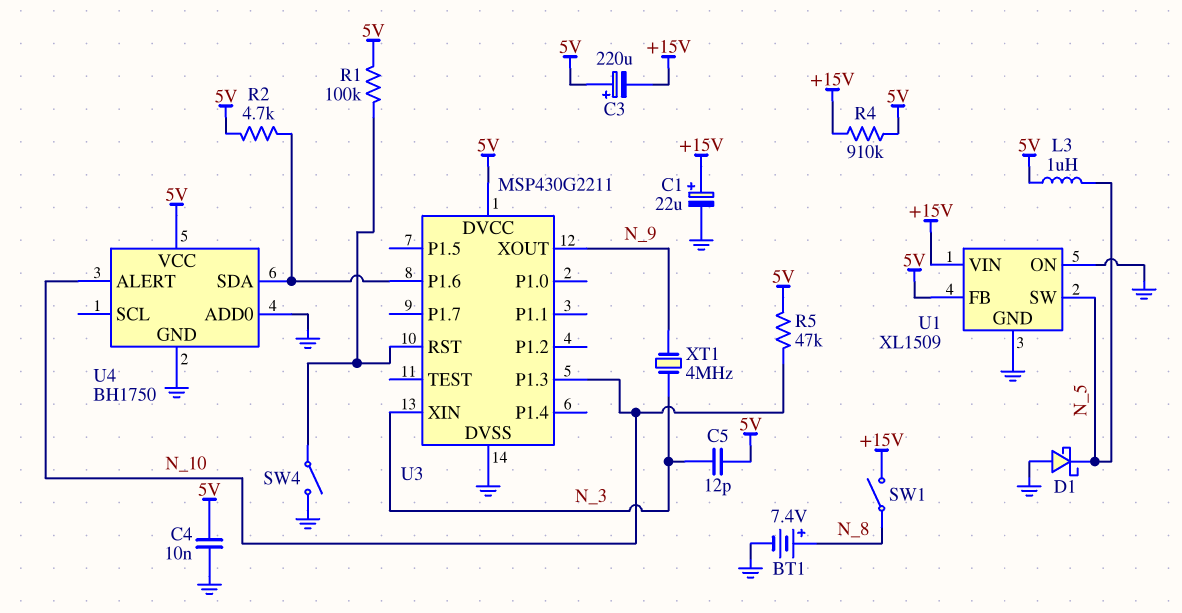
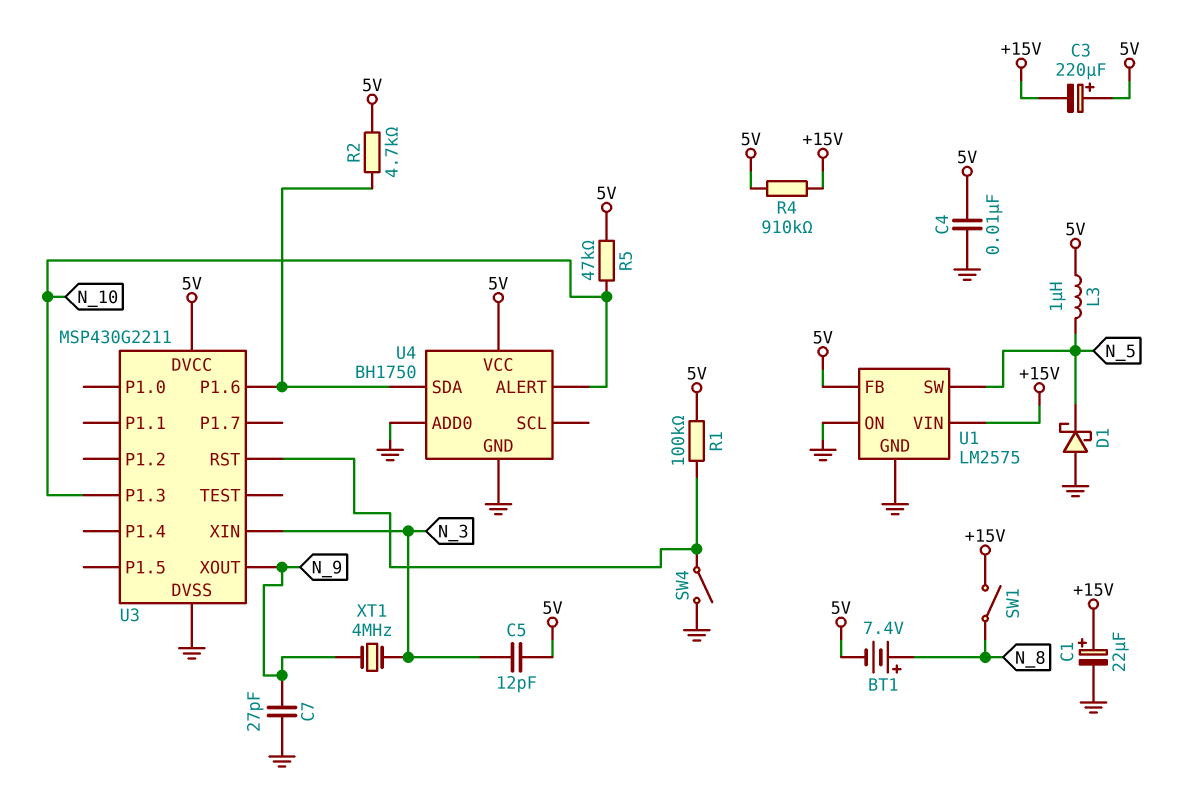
BT1: 7.4V (plus N_8, minus GND) -> 7.4V (plus N_8, minus 5V)
C7: none -> 27pF (GND, N_9)
U1: XL1509 -> LM2575

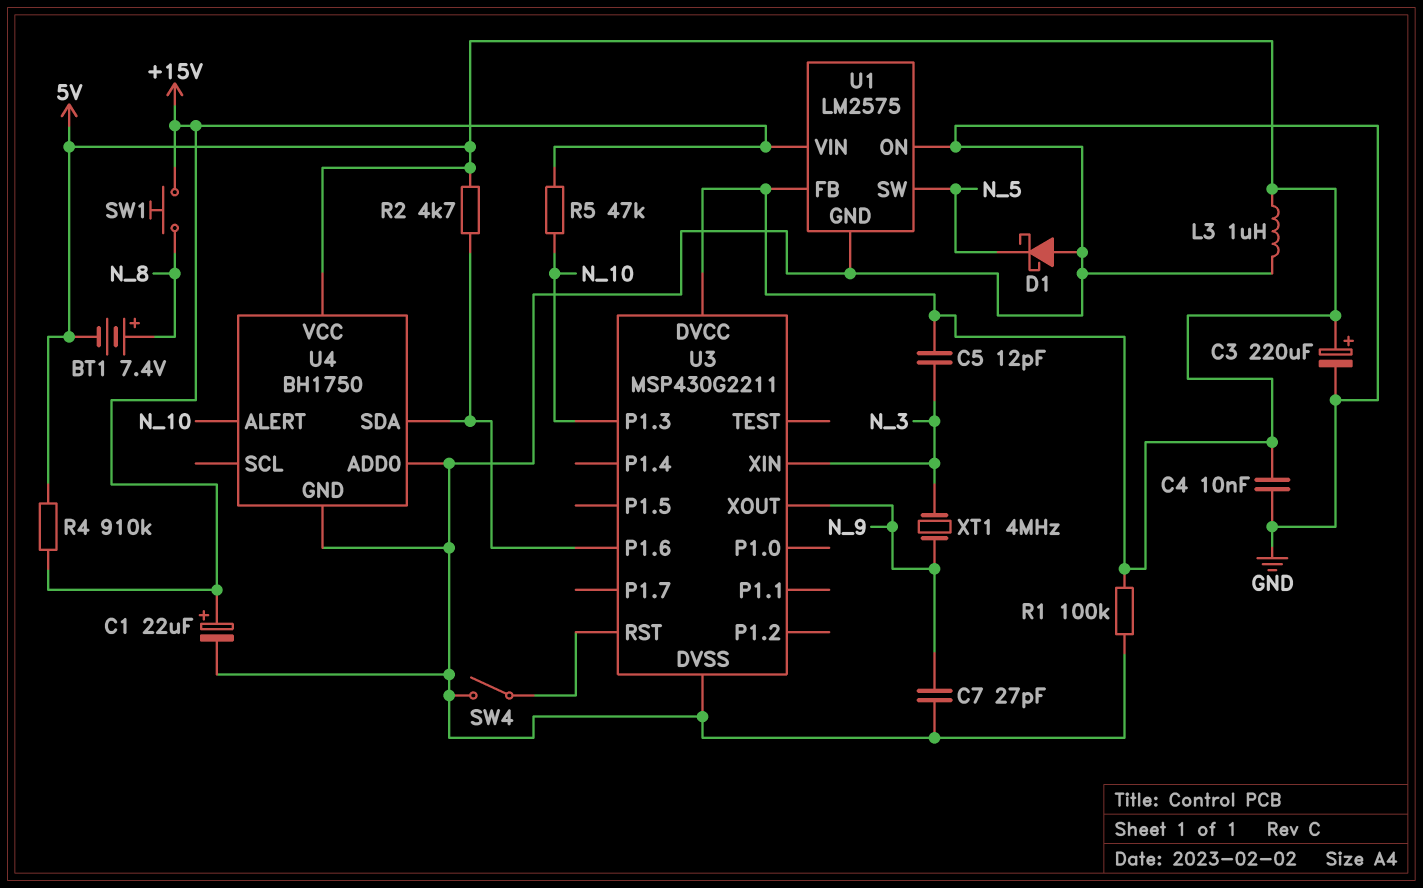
C3: 220uF (plus 5V, minus +15V) -> 220uF (plus 5V, minus GND)
L3: 1uH (5V, N_5) -> 1uH (5V, GND)
R1: 100k (5V, U3/RST) -> 100k (5V, GND)
R5: 47k (5V, N_10) -> 47k (+15V, N_10)
SW1: switch (+15V, N_8) -> button (+15V, N_8)

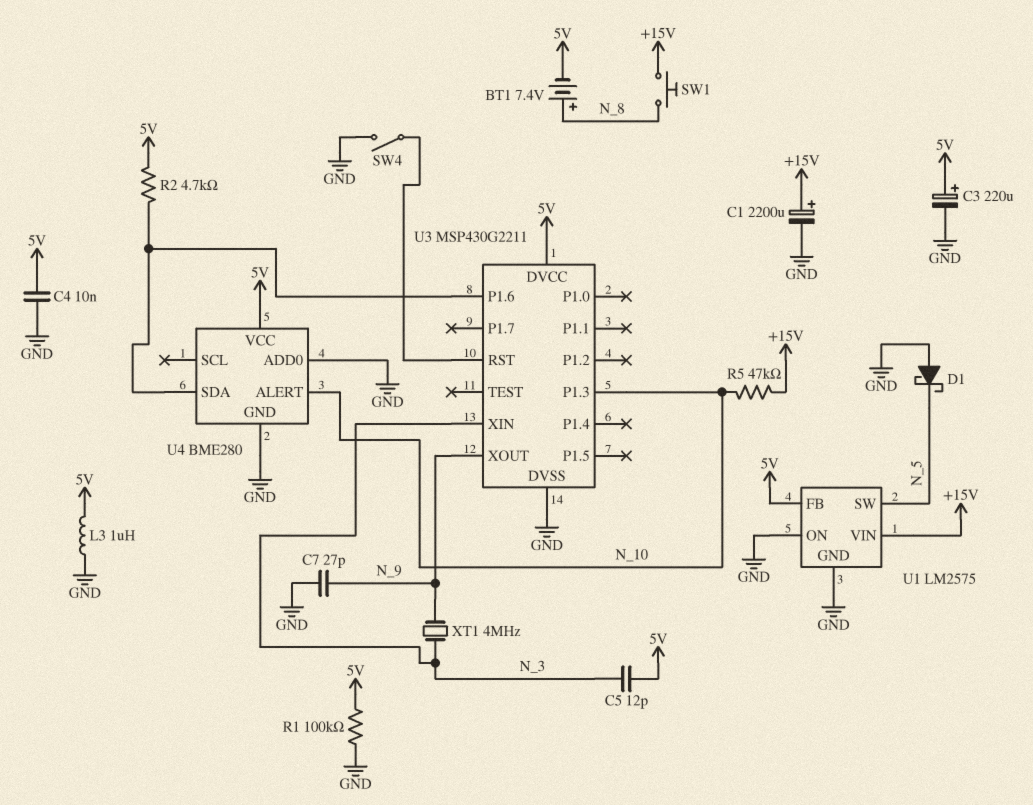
C1: 22uF (plus +15V, minus GND) -> 2200uF (plus +15V, minus GND)
R4: 910k (+15V, 5V) -> none
U4: BH1750 -> BME280

